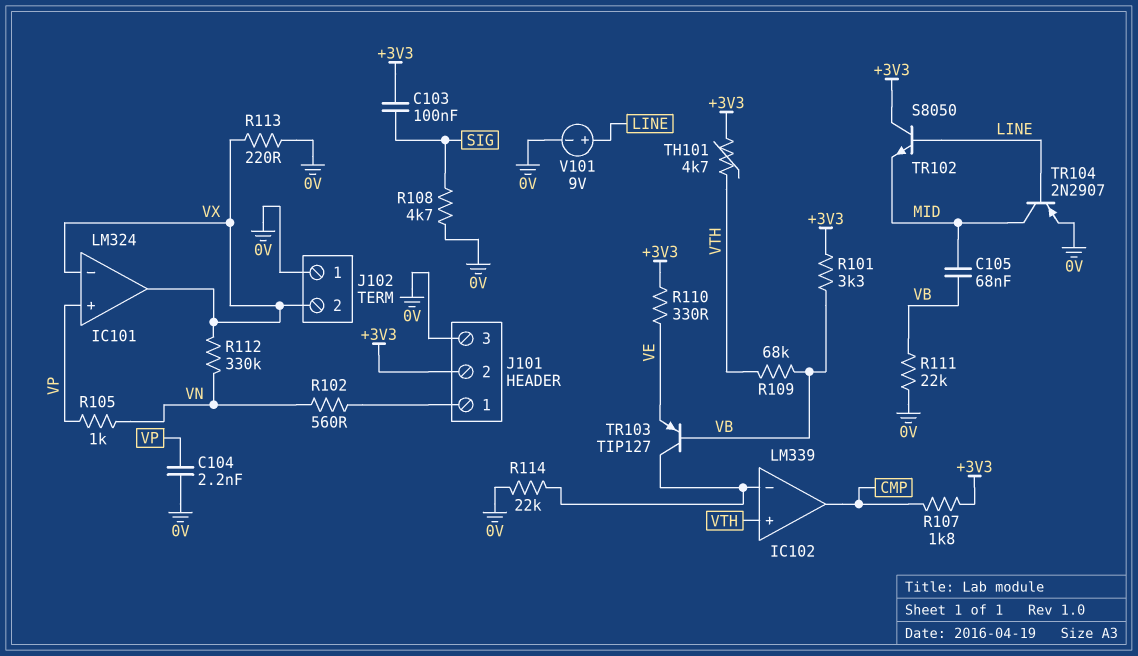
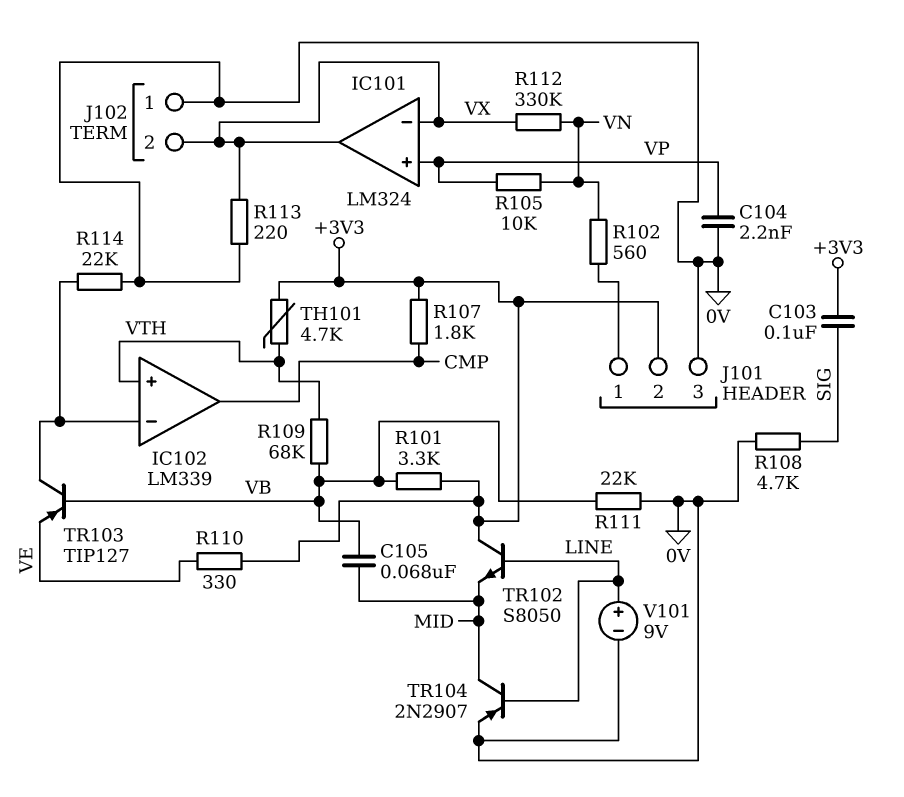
R105: 1k (VN, VP) -> 10k (VN, VP)

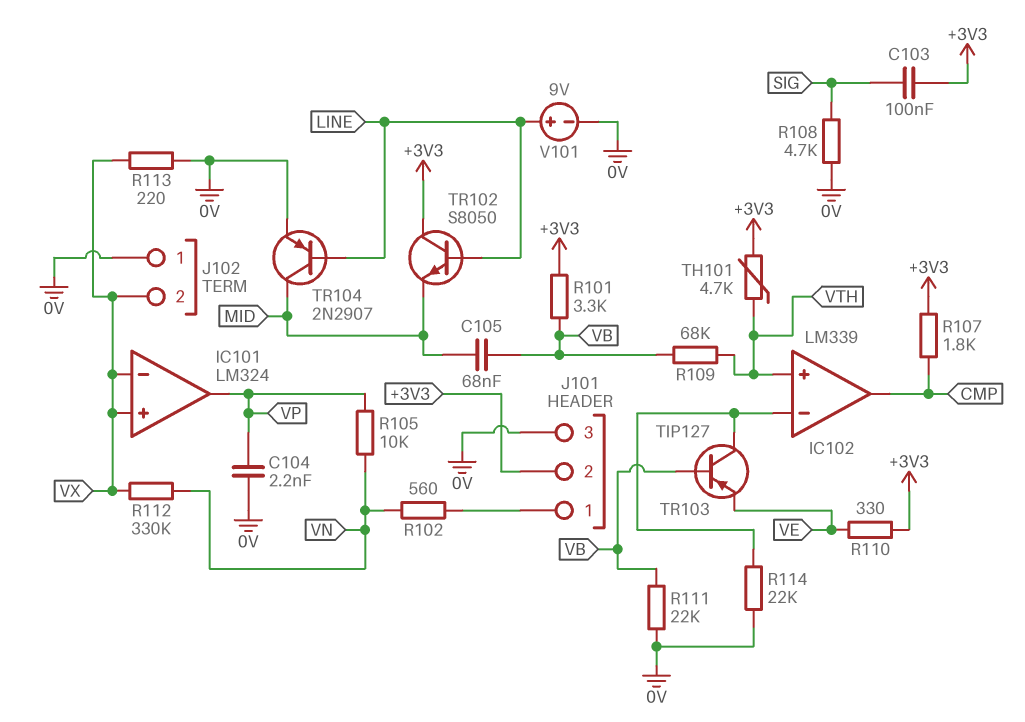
IC101 pin in+: VP -> VX
IC101 pin out: VX -> VP

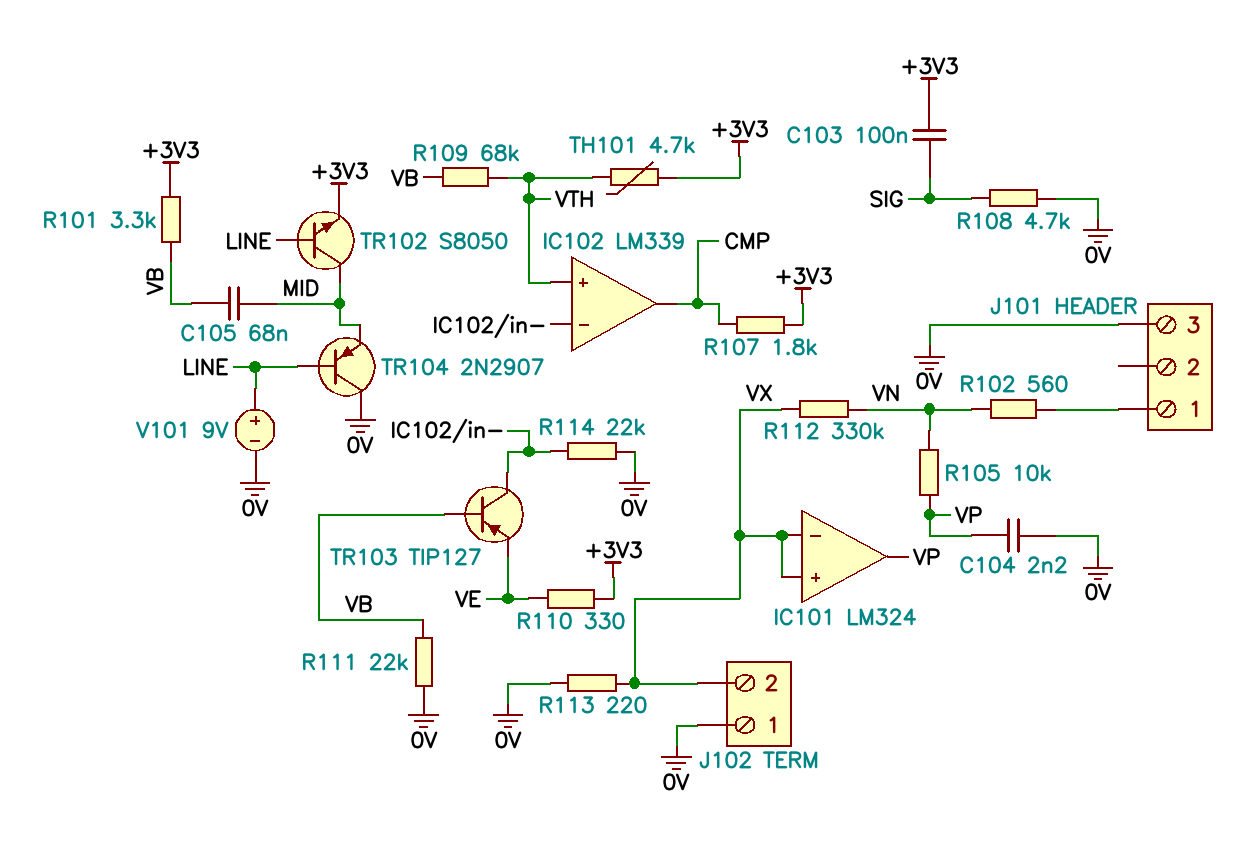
J101 pin 2: +3V3 -> none
TR102: NPN S8050 (B LINE, C +3V3, E MID) -> NPN S8050 (B LINE, C MID, E +3V3)
TR104: PNP 2N2907 (B LINE, C MID, E 0V) -> PNP 2N2907 (B LINE, C 0V, E MID)

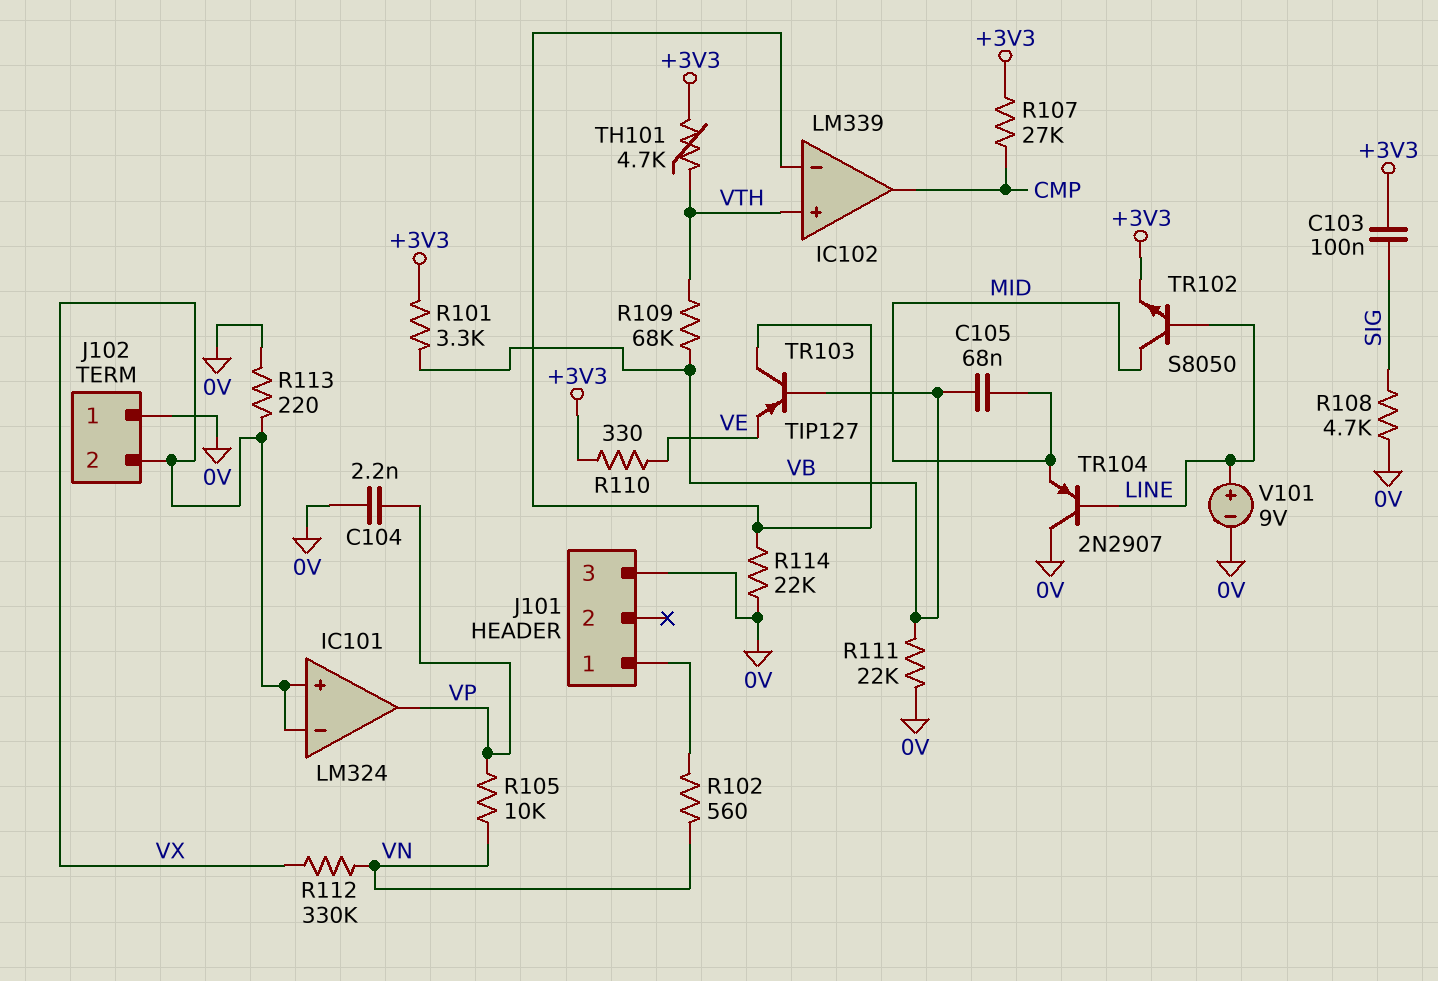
R107: 1.8k (+3V3, CMP) -> 27k (+3V3, CMP)

